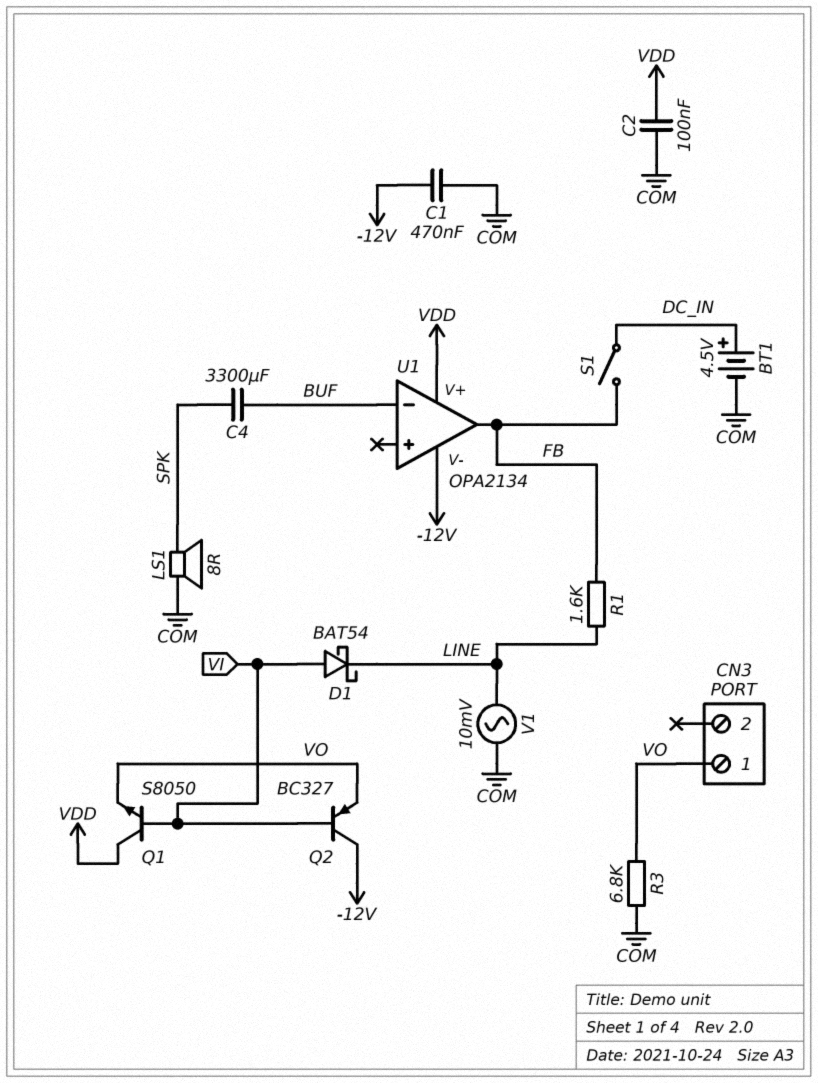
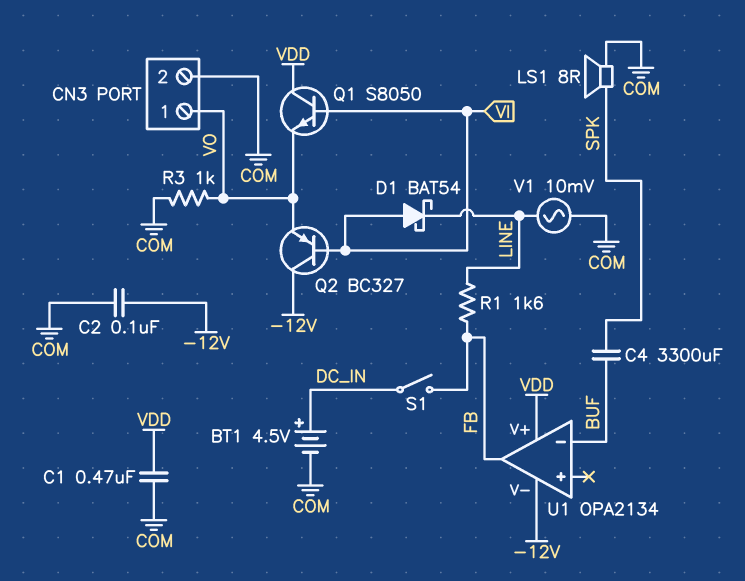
C1: 470nF (-12V, COM) -> 470nF (COM, VDD)
C2: 100nF (COM, VDD) -> 100nF (-12V, COM)
CN3 pin 2: none -> COM
R3: 6.8k (COM, VO) -> 1k (COM, VO)

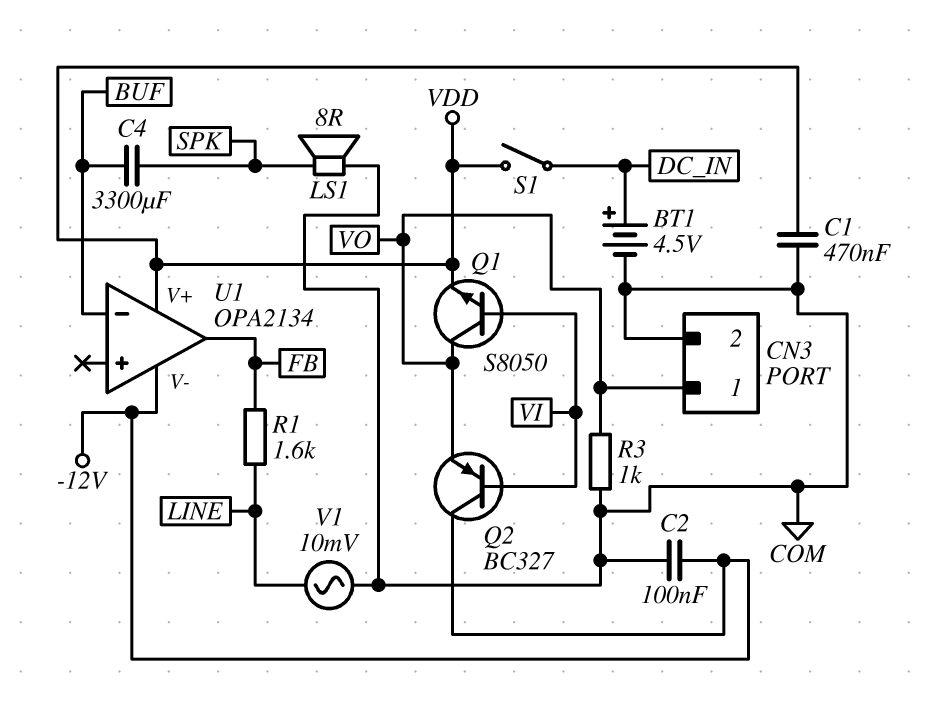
D1: schottky BAT54 (A VI, K LINE) -> none
Q1: NPN S8050 (B VI, C VDD, E VO) -> NPN S8050 (B VI, C VO, E VDD)
S1: switch (DC_IN, FB) -> switch (DC_IN, VDD)

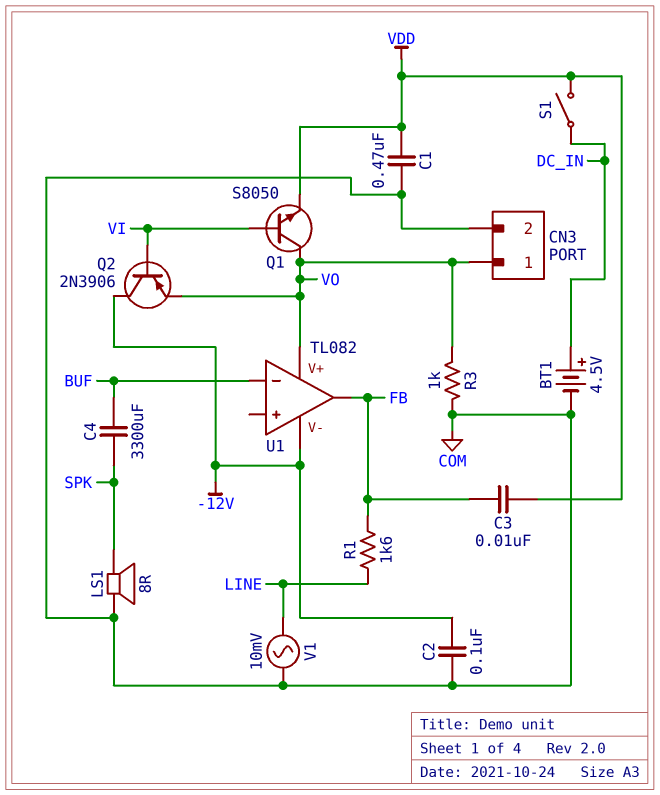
C3: none -> 10nF (FB, VDD)
Q2: PNP BC327 (B VI, C -12V, E VO) -> PNP 2N3906 (B VI, C -12V, E VO)
U1: OPA2134 -> TL082
U1 pin V+: VDD -> VO

